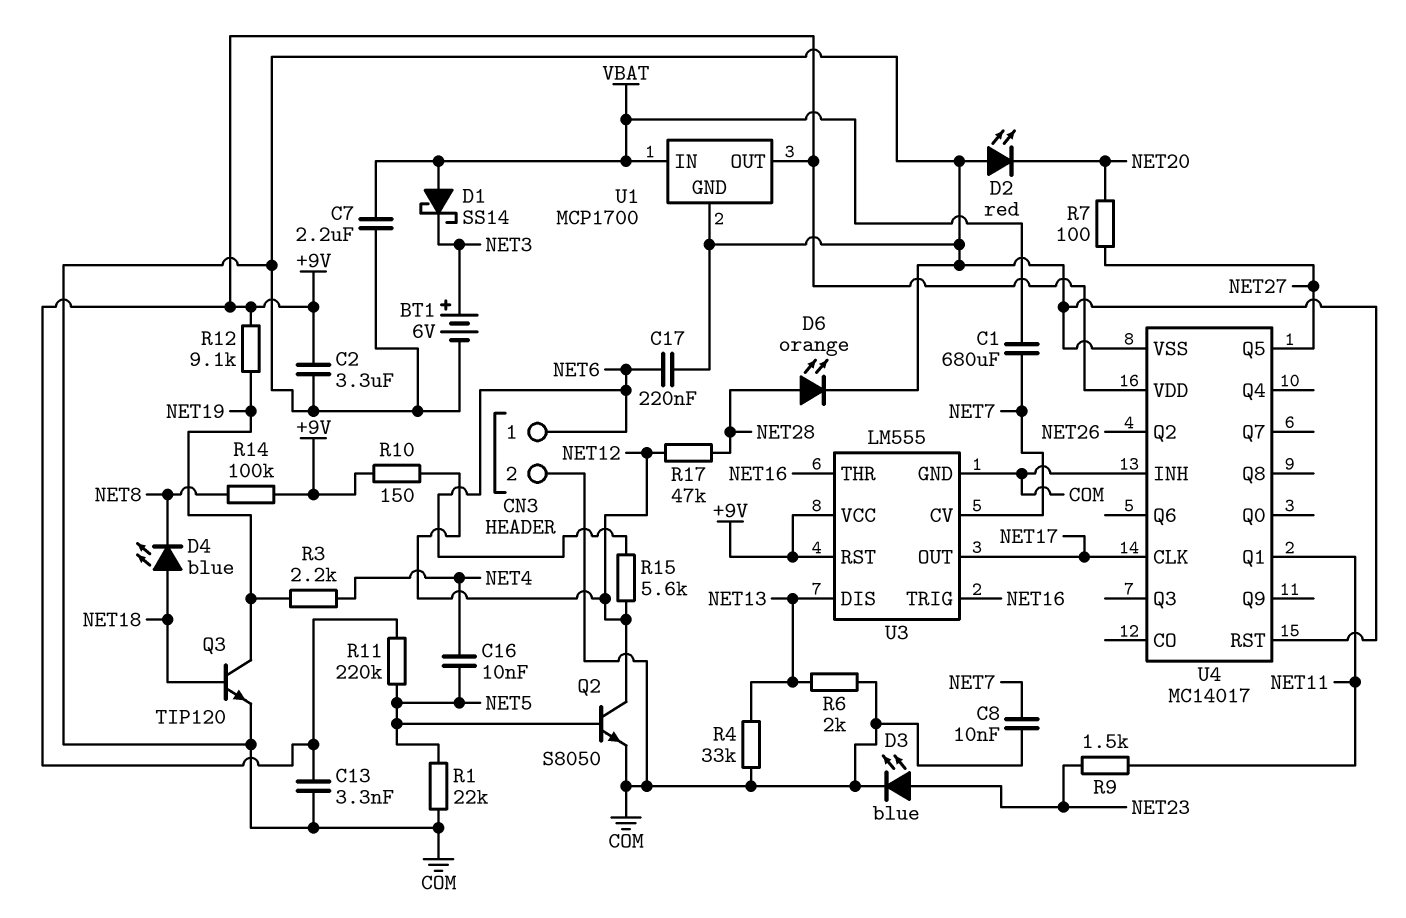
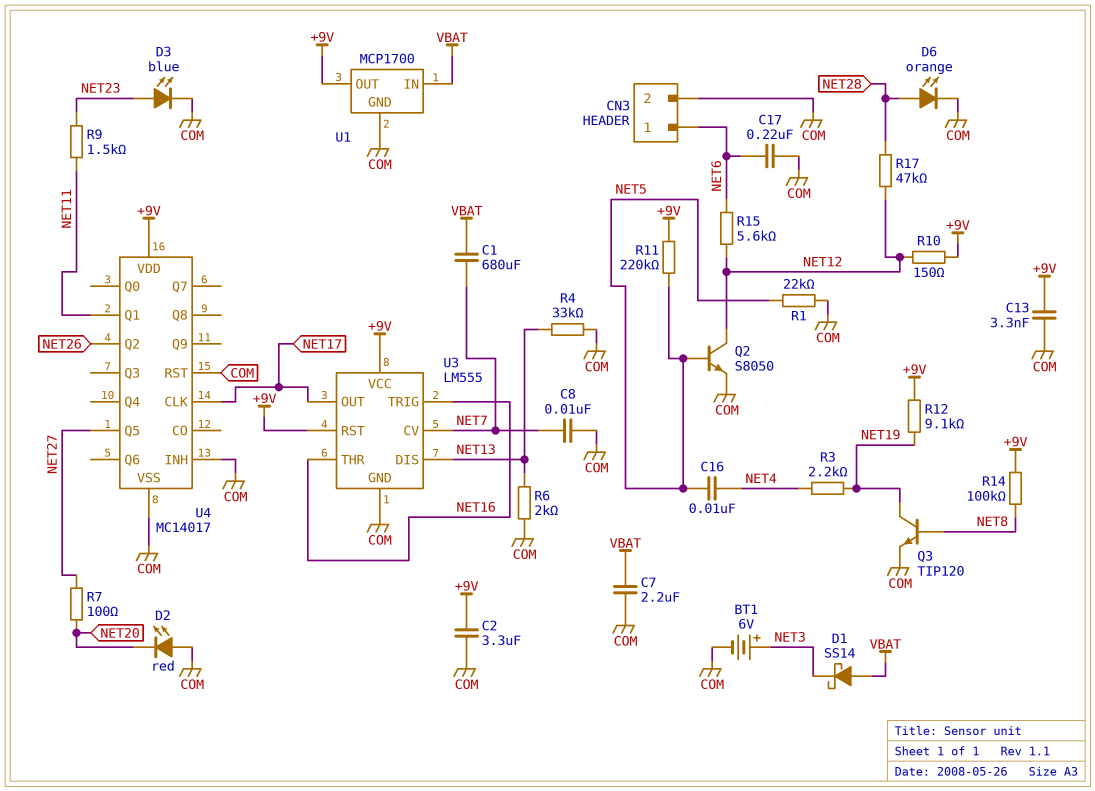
D4: LED blue (A NET18, K NET8) -> none
Q3: NPN TIP120 (B NET18, C NET19, E COM) -> NPN TIP120 (B NET8, C NET19, E COM)

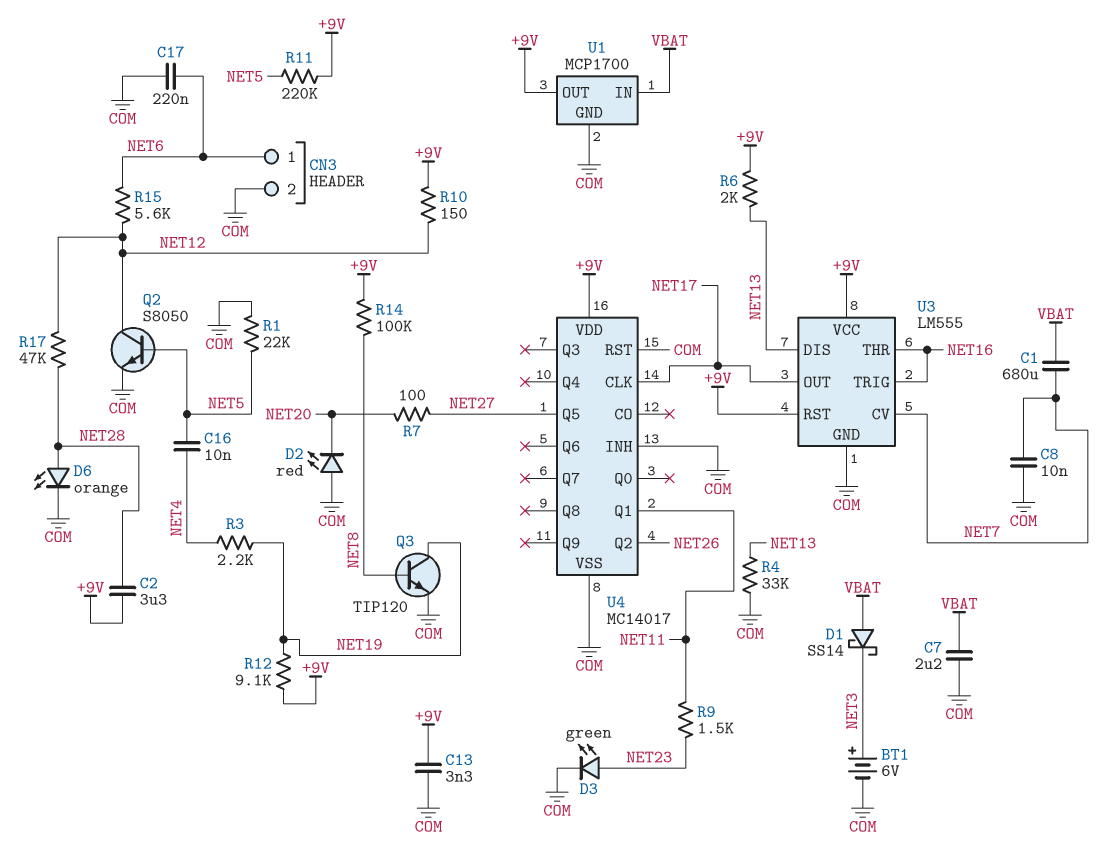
C2: 3.3uF (+9V, COM) -> 3.3uF (+9V, NET28)
D3: LED blue (A NET23, K COM) -> LED green (A NET23, K COM)
R6: 2k (COM, NET13) -> 2k (+9V, NET13)

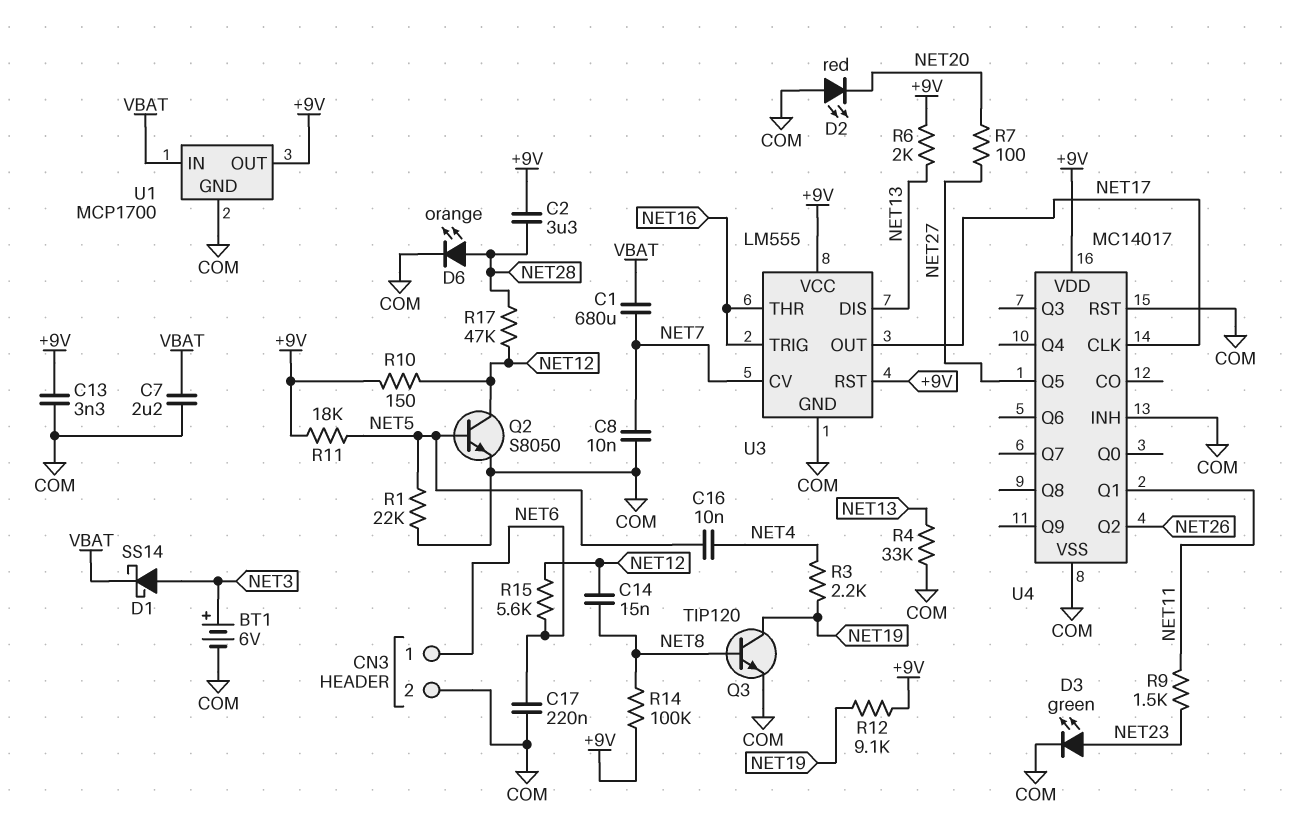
C14: none -> 15nF (NET8, NET12)
D1: schottky SS14 (A VBAT, K NET3) -> schottky SS14 (A NET3, K VBAT)
R11: 220k (+9V, NET5) -> 18k (+9V, NET5)

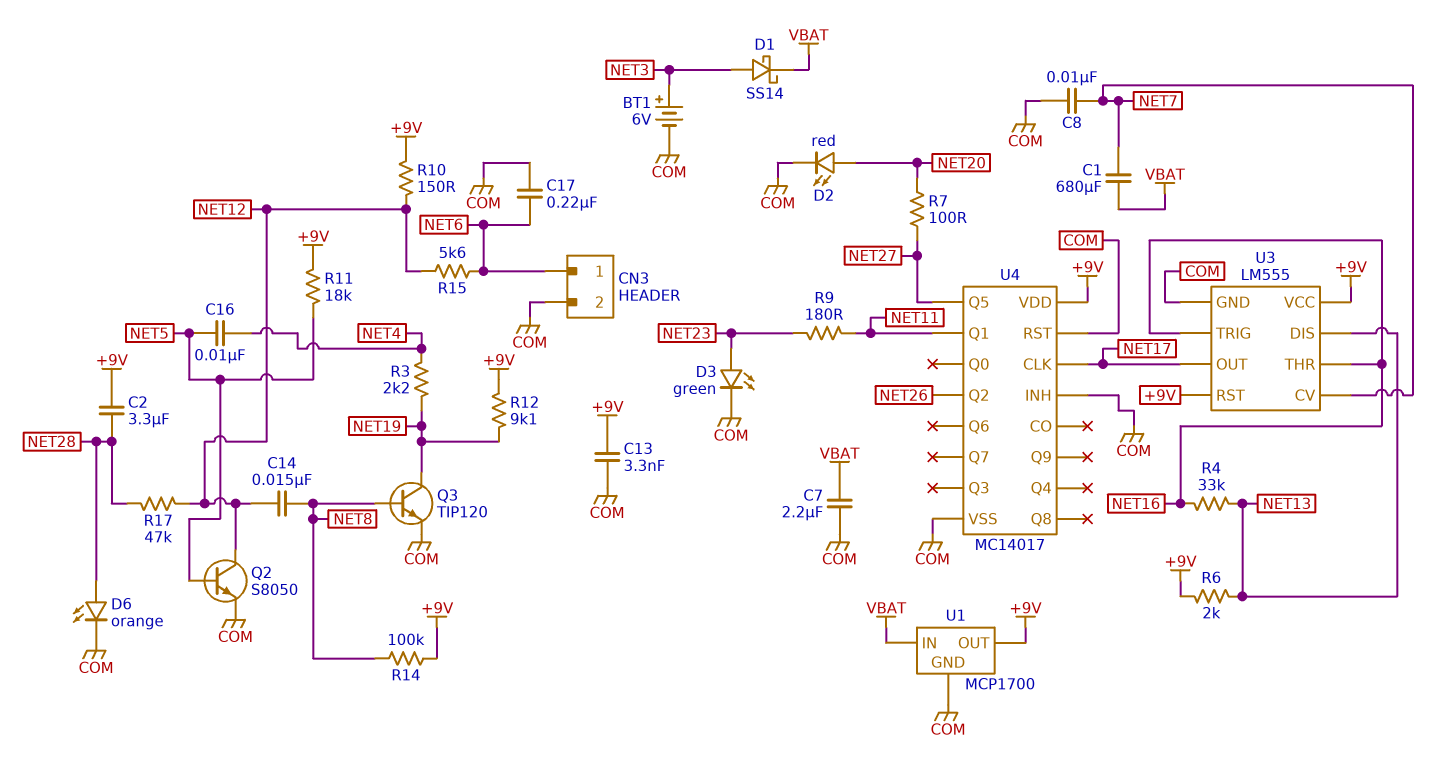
D2: LED red (A COM, K NET20) -> LED red (A NET20, K COM)
R1: 22k (COM, NET5) -> none
R4: 33k (COM, NET13) -> 33k (NET13, NET16)
R9: 1.5k (NET11, NET23) -> 180 (NET11, NET23)

